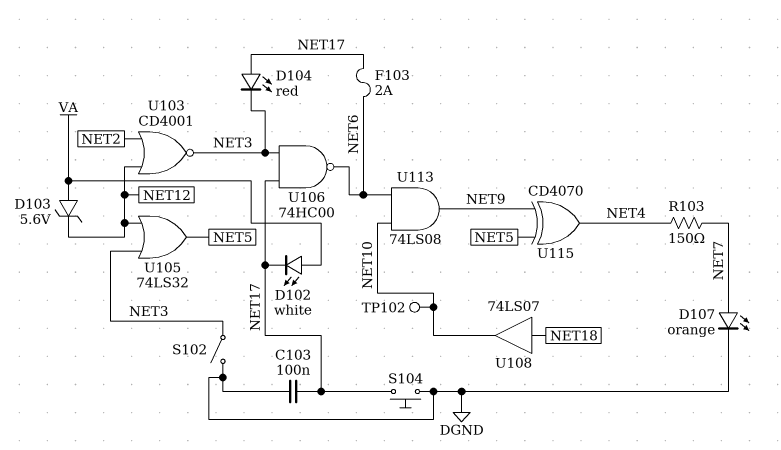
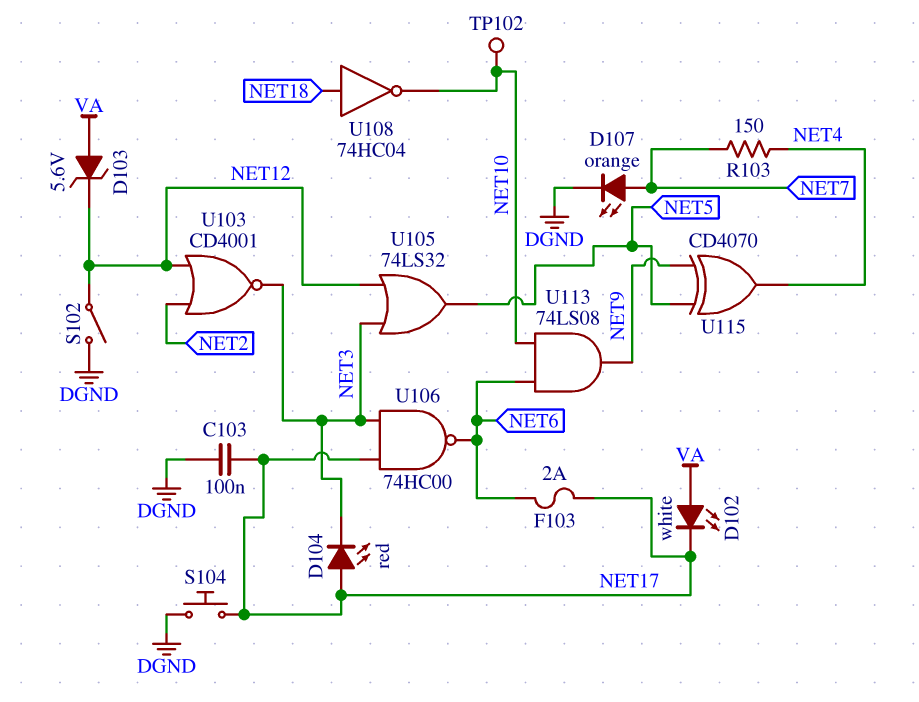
S102: switch (DGND, NET3) -> switch (DGND, NET12)
U108: buffer 74LS07 (in NET18, out NET10) -> NOT 74HC04 (in NET18, out NET10)

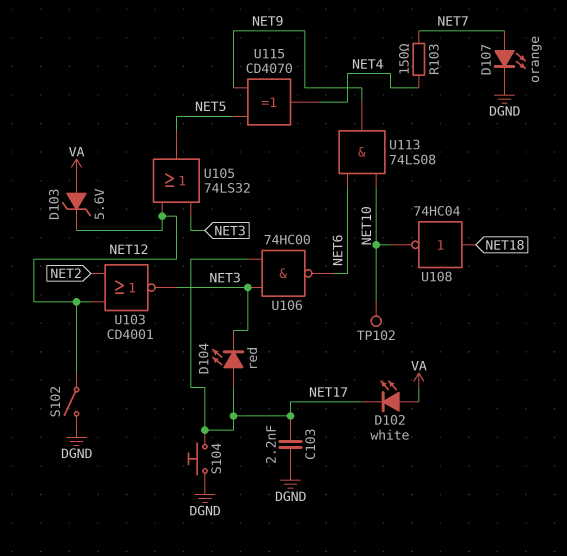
C103: 100nF (DGND, NET17) -> 2.2nF (DGND, NET17)
F103: 2A (NET6, NET17) -> none

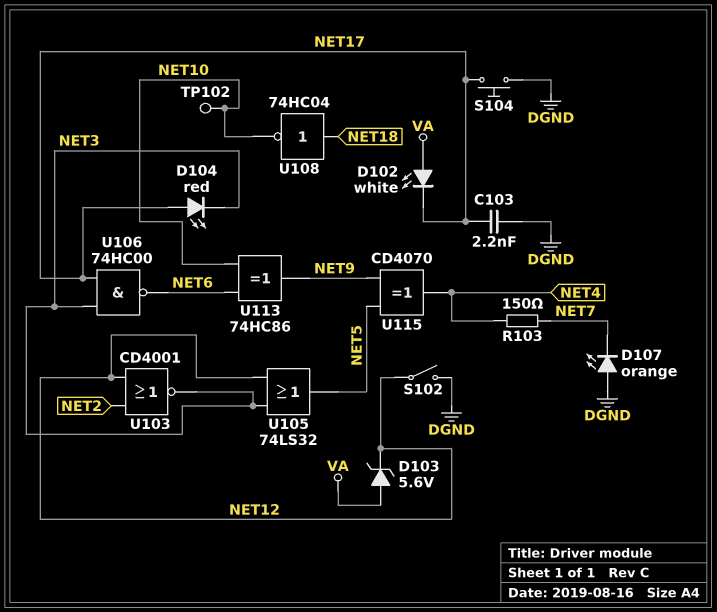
D107: LED orange (A NET7, K DGND) -> LED orange (A DGND, K NET7)
U113: AND 74LS08 (in NET6, in NET10, out NET9) -> XOR 74HC86 (in NET6, in NET10, out NET9)

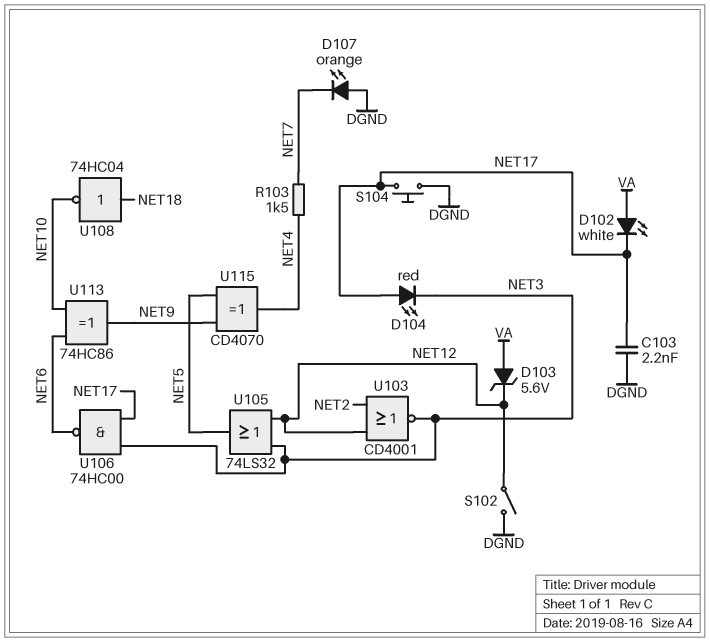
R103: 150 (NET4, NET7) -> 1.5k (NET4, NET7)
TP102: test point (NET10) -> none

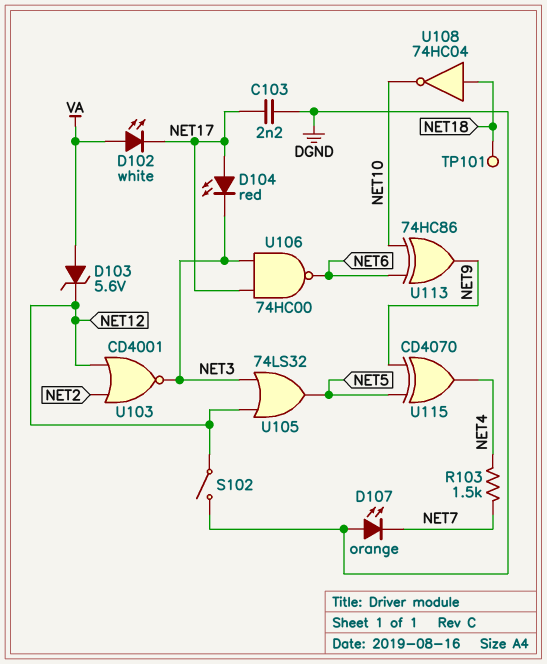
S104: button (DGND, NET17) -> none
TP101: none -> test point (NET18)

